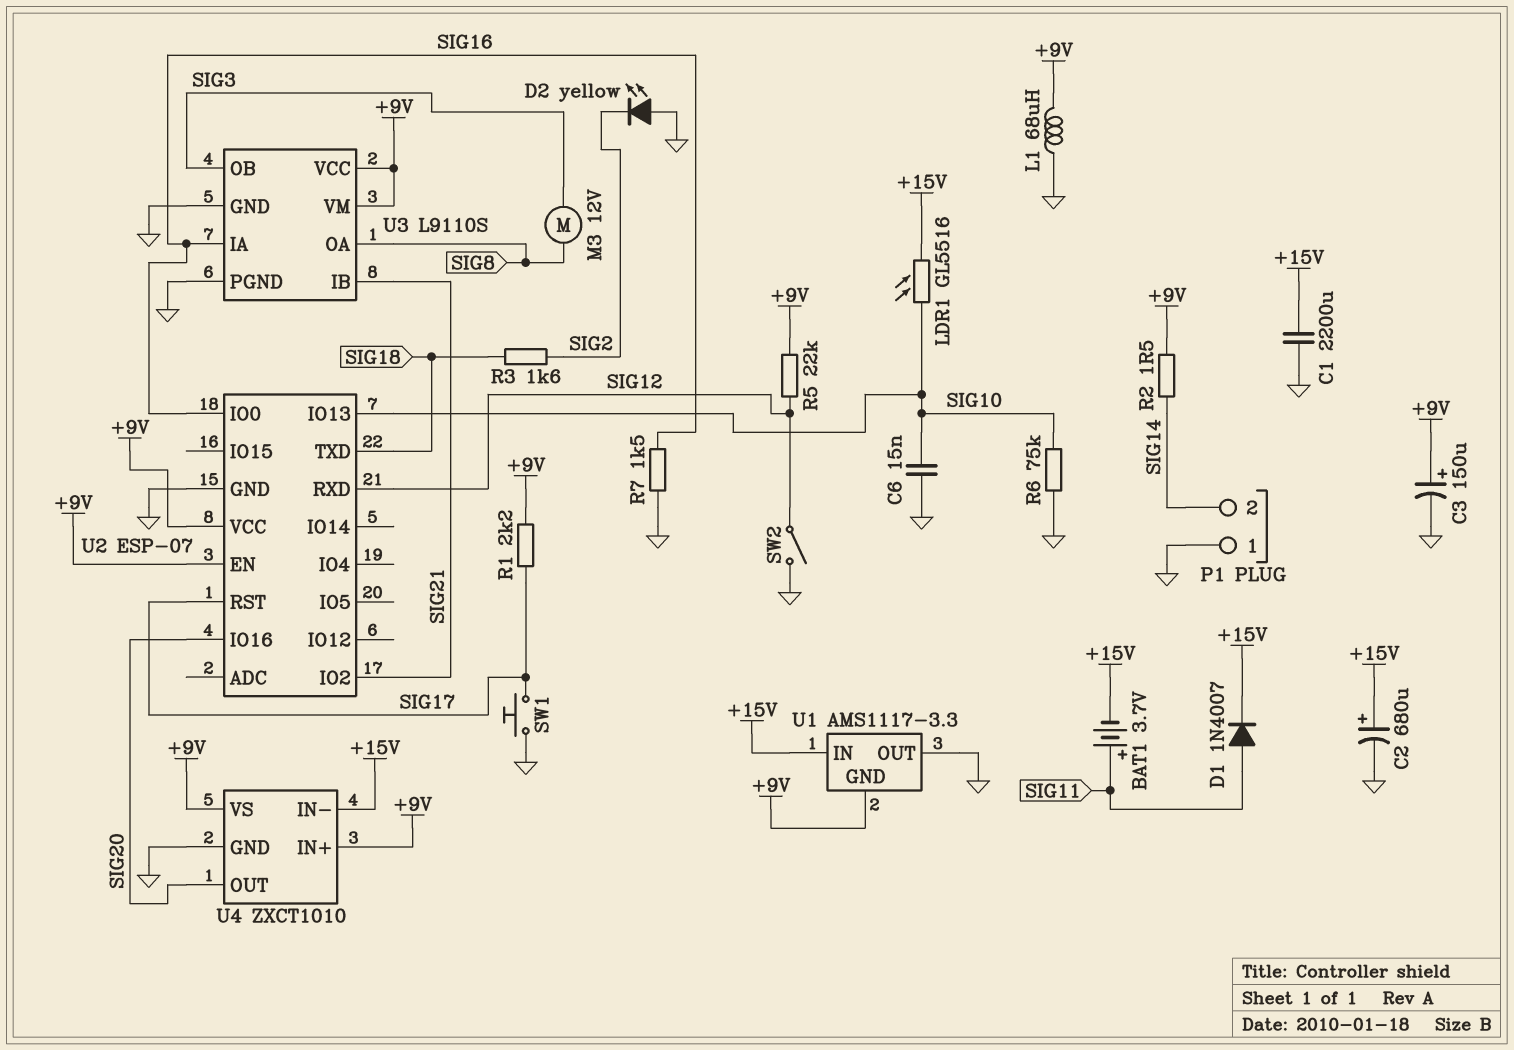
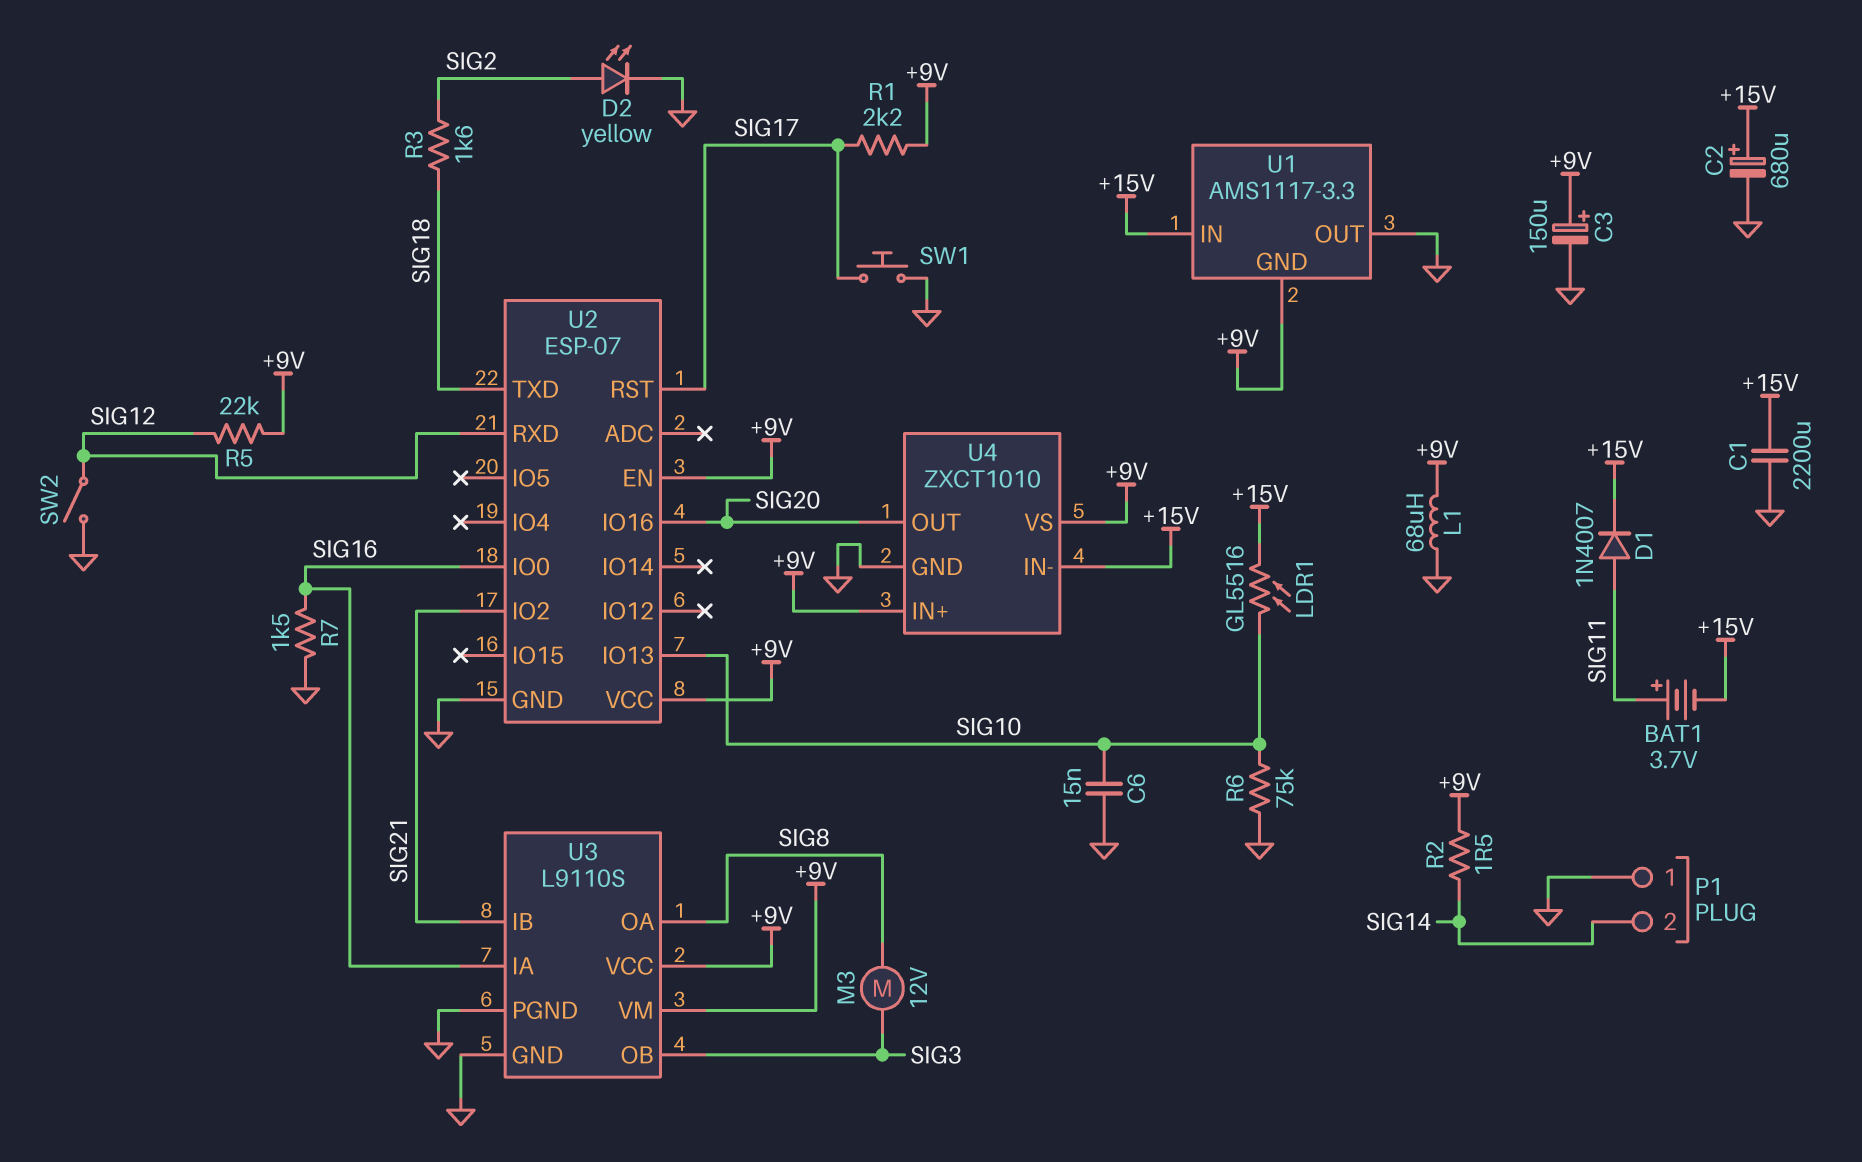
D2: LED yellow (A GND, K SIG2) -> LED yellow (A SIG2, K GND)

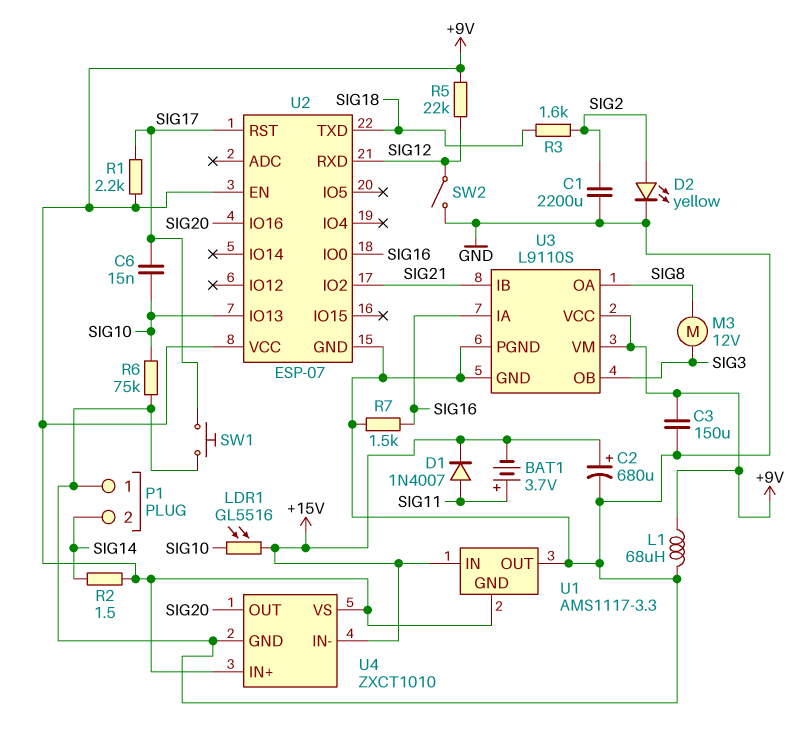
C1: 2200uF (+15V, GND) -> 2200uF (GND, SIG2)
C3: 150uF (plus +9V, minus GND) -> 150uF (+9V, GND)
C6: 15nF (GND, SIG10) -> 15nF (SIG10, SIG17)

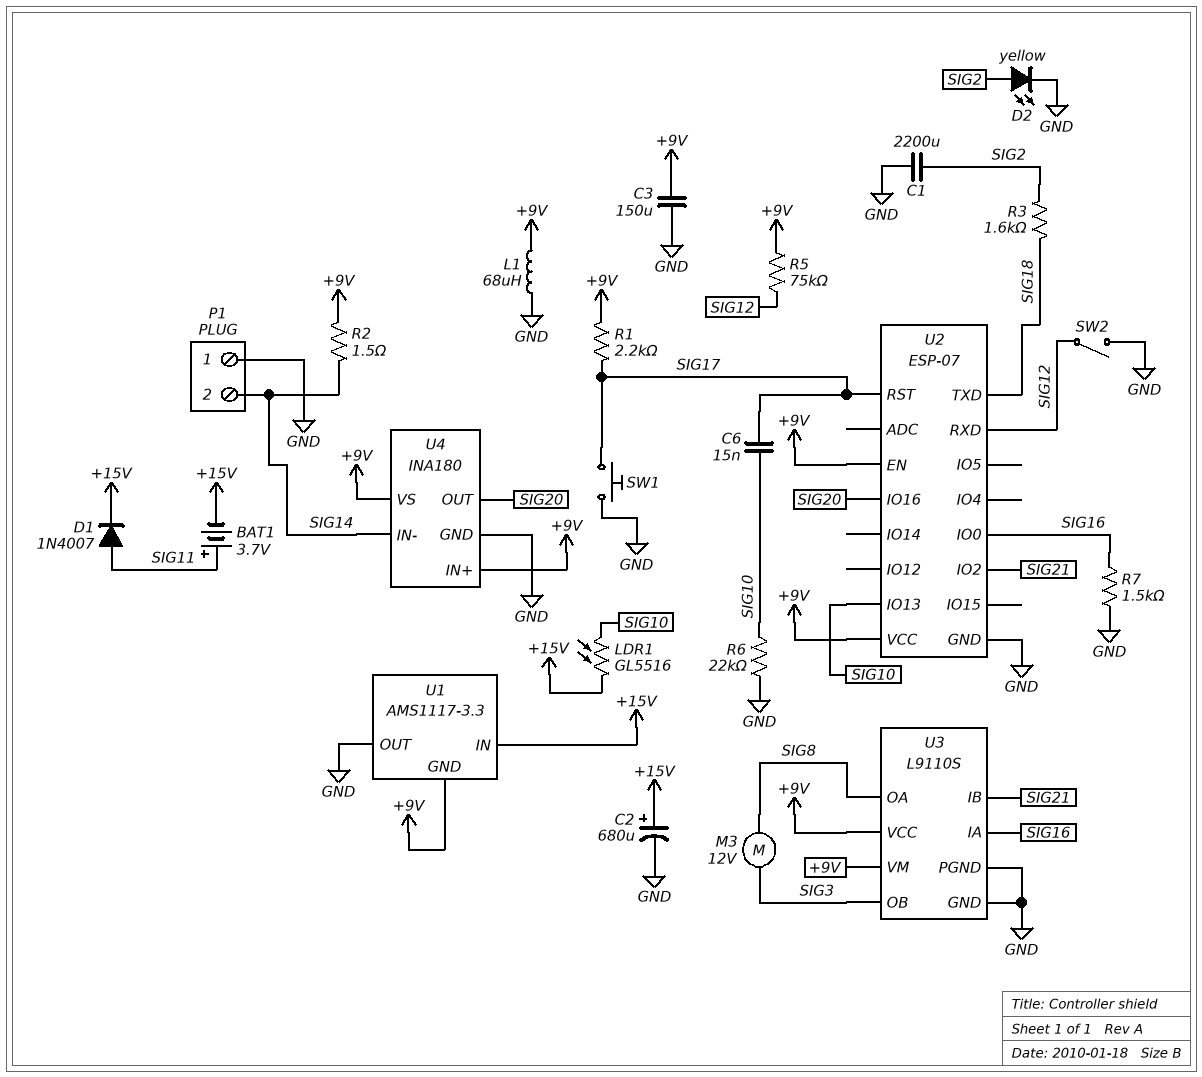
R5: 22k (+9V, SIG12) -> 75k (+9V, SIG12)
R6: 75k (GND, SIG10) -> 22k (GND, SIG10)
U4: ZXCT1010 -> INA180
U4 pin IN-: +15V -> SIG14

